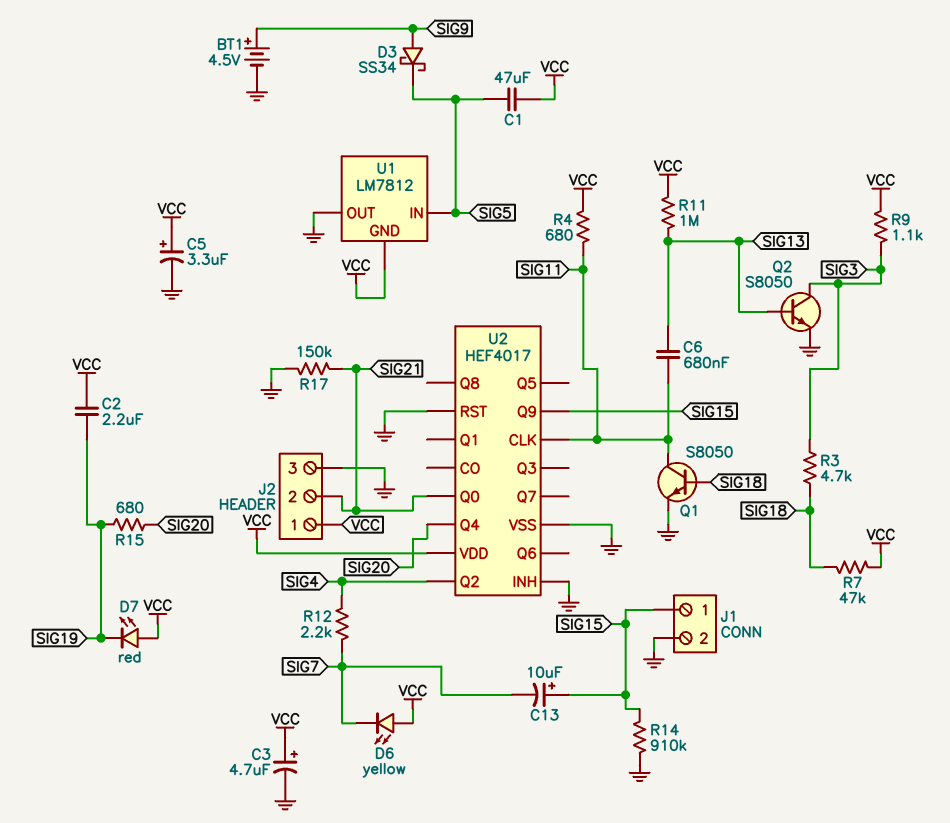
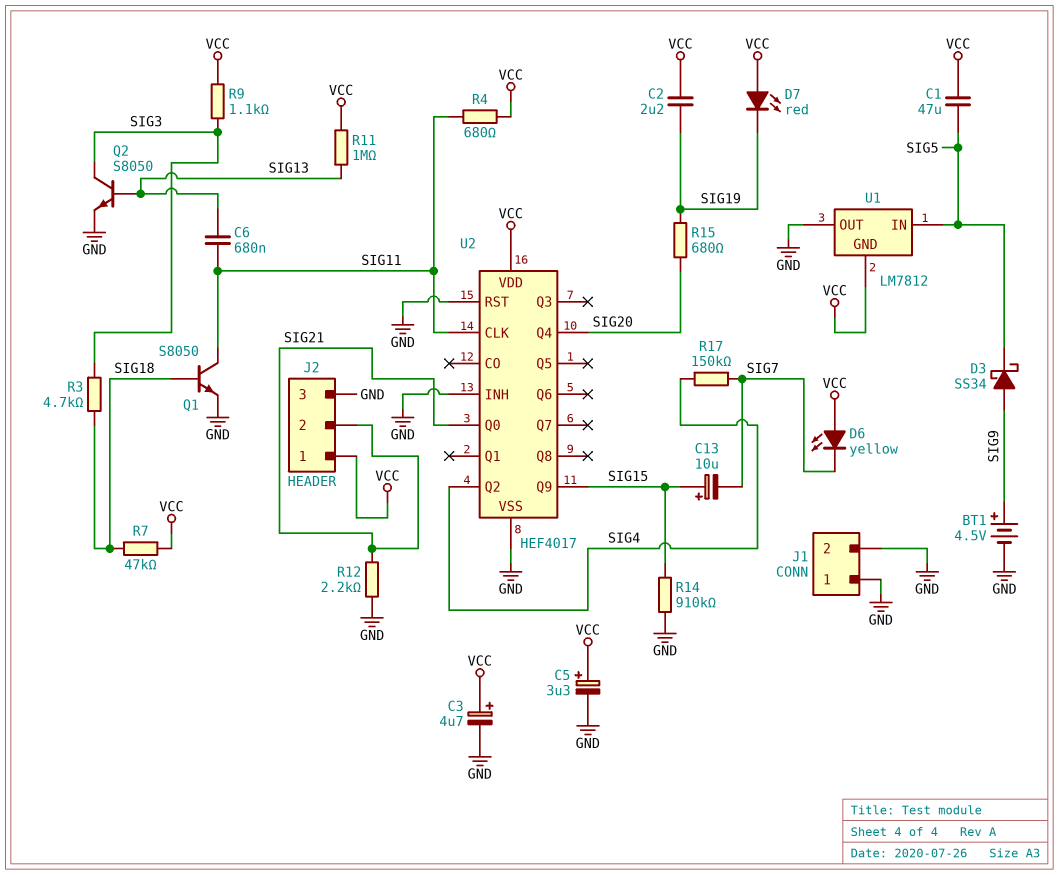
J1 pin 1: SIG15 -> GND
R12: 2.2k (SIG4, SIG7) -> 2.2k (GND, SIG21)
R17: 150k (GND, SIG21) -> 150k (SIG4, SIG7)

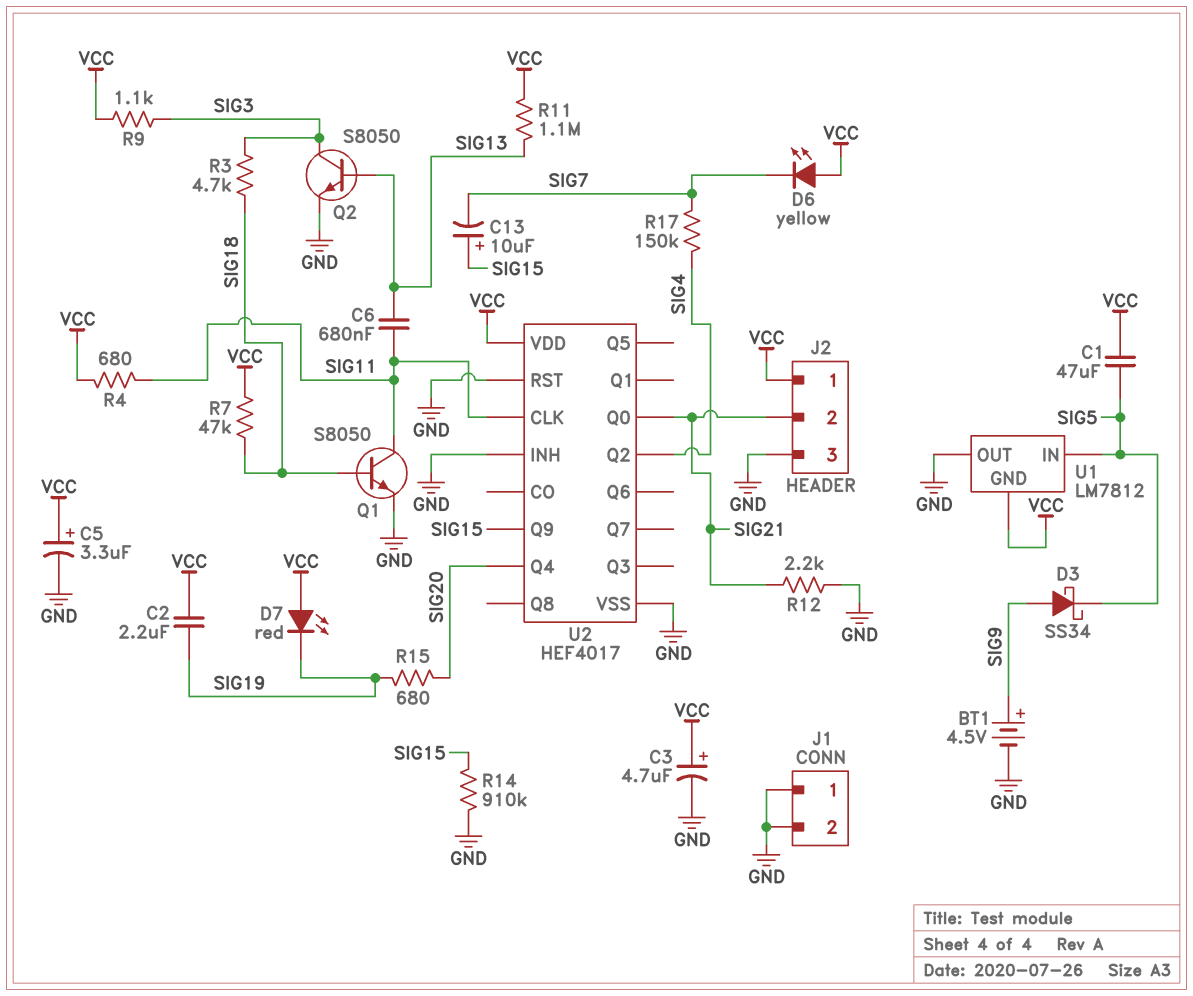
R11: 1M (SIG13, VCC) -> 1.1M (SIG13, VCC)

